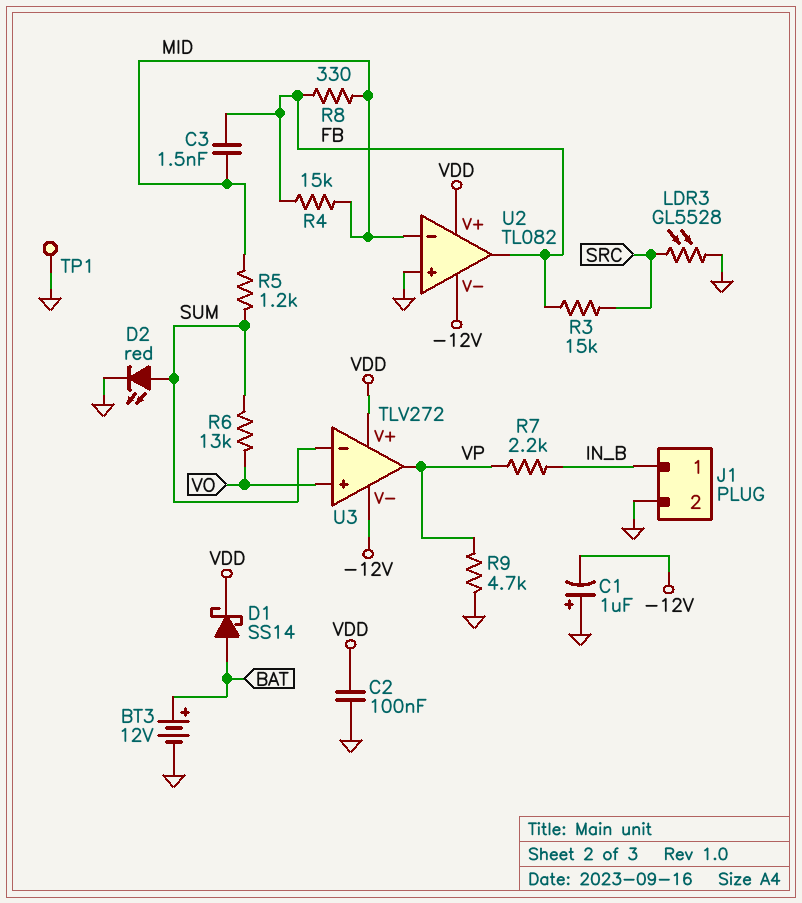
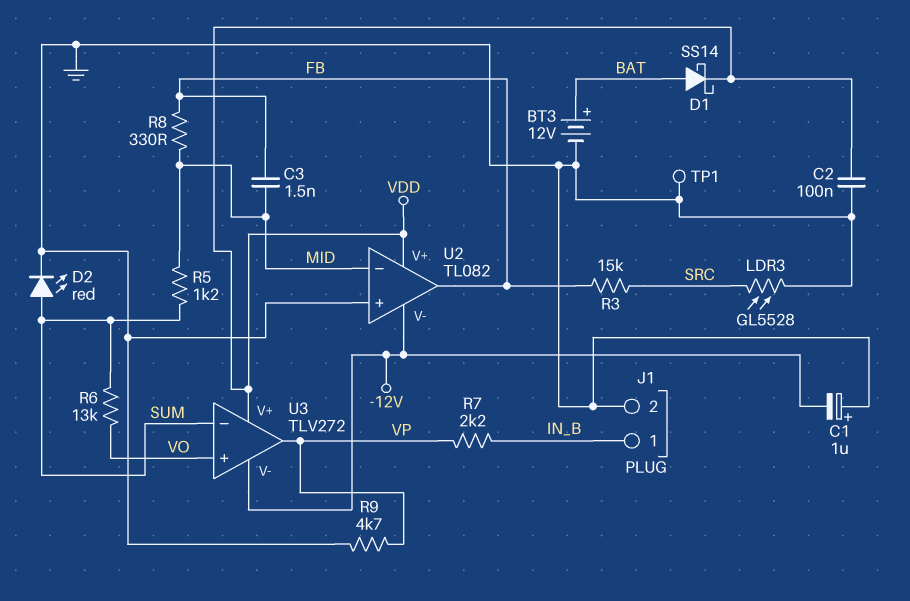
R4: 15k (FB, MID) -> none

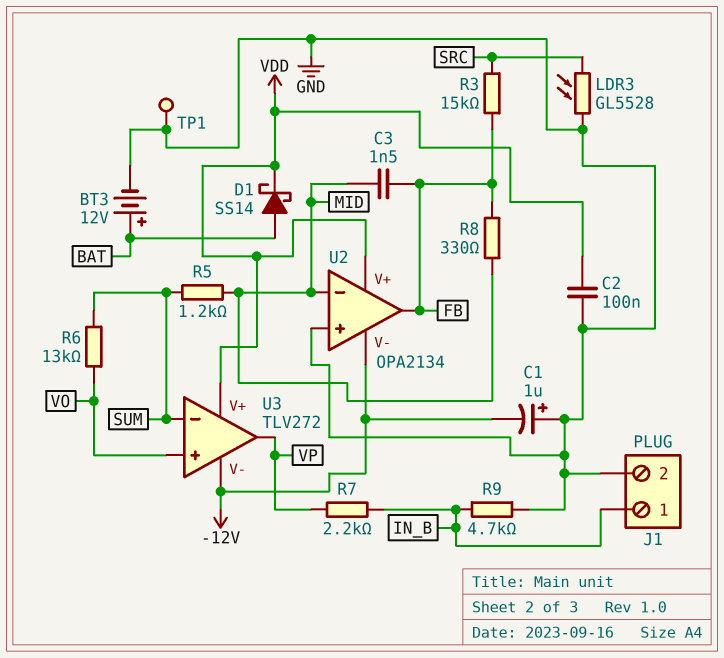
D2: LED red (A SUM, K GND) -> none
R9: 4.7k (GND, VP) -> 4.7k (GND, IN_B)
U2: TL082 -> OPA2134

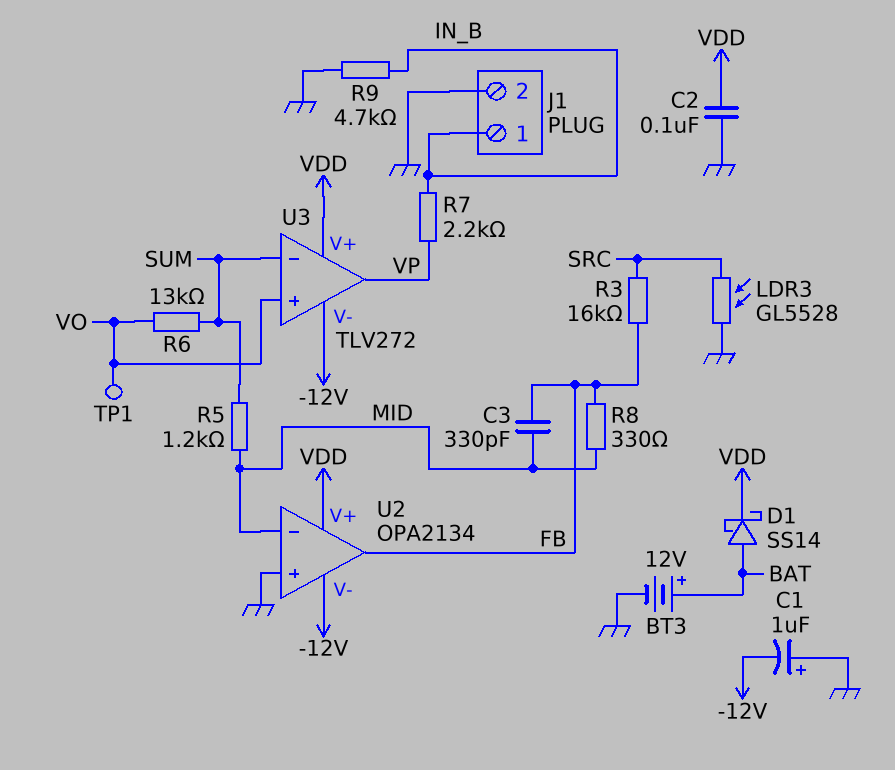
C3: 1.5nF (FB, MID) -> 330pF (FB, MID)
R3: 15k (FB, SRC) -> 16k (FB, SRC)
TP1: test point (GND) -> test point (VO)

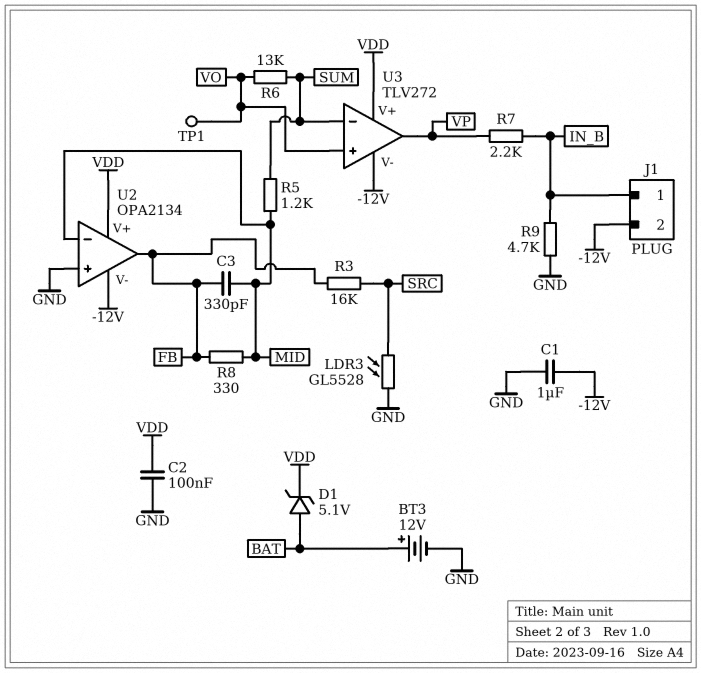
C1: 1uF (plus GND, minus -12V) -> 1uF (-12V, GND)
D1: schottky SS14 (A BAT, K VDD) -> zener 5.1V (A BAT, K VDD)
J1 pin 2: GND -> -12V

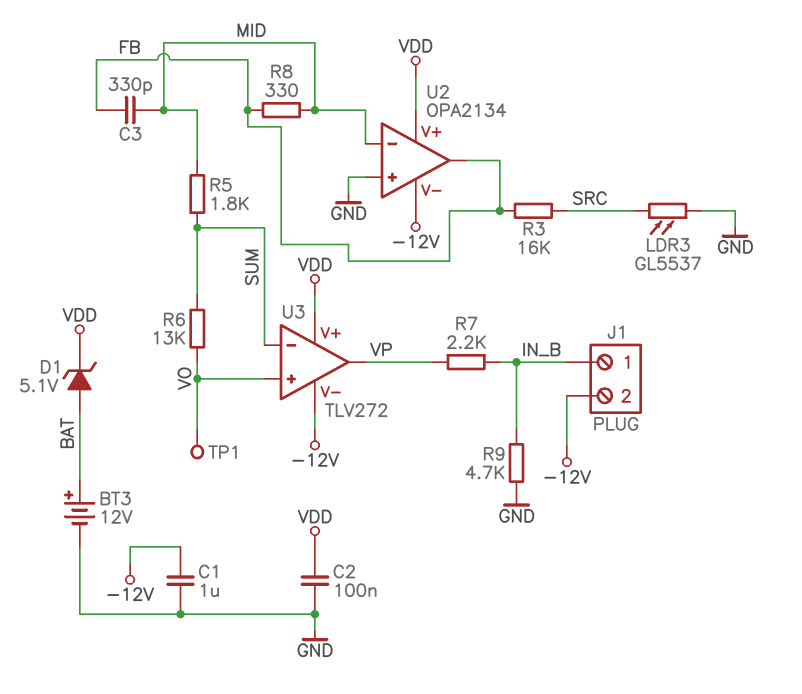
LDR3: GL5528 (GND, SRC) -> GL5537 (GND, SRC)
R5: 1.2k (MID, SUM) -> 1.8k (MID, SUM)

